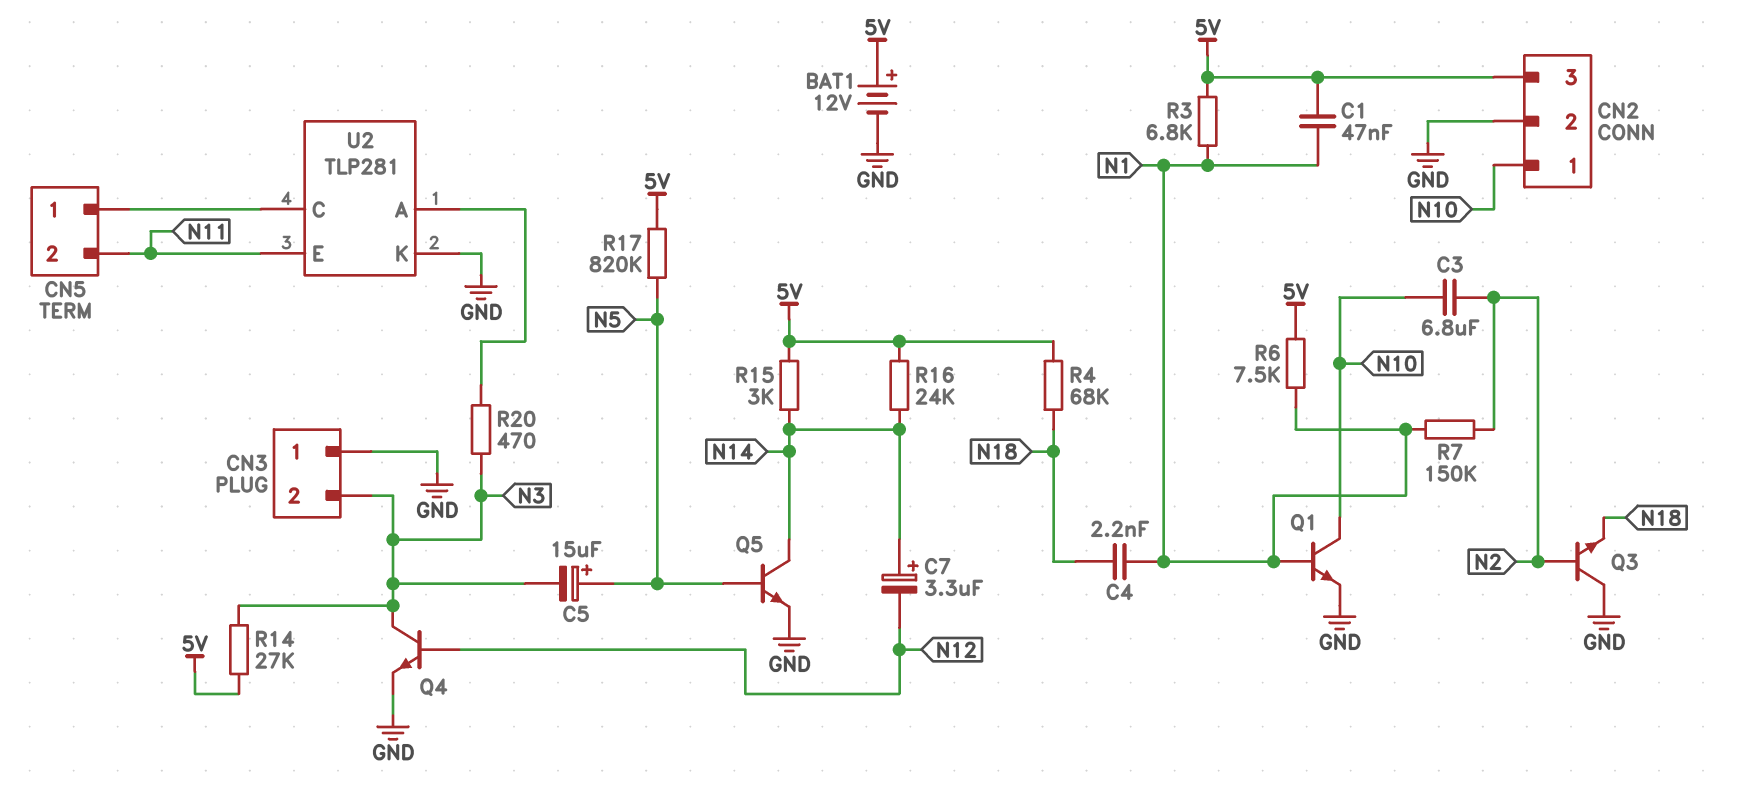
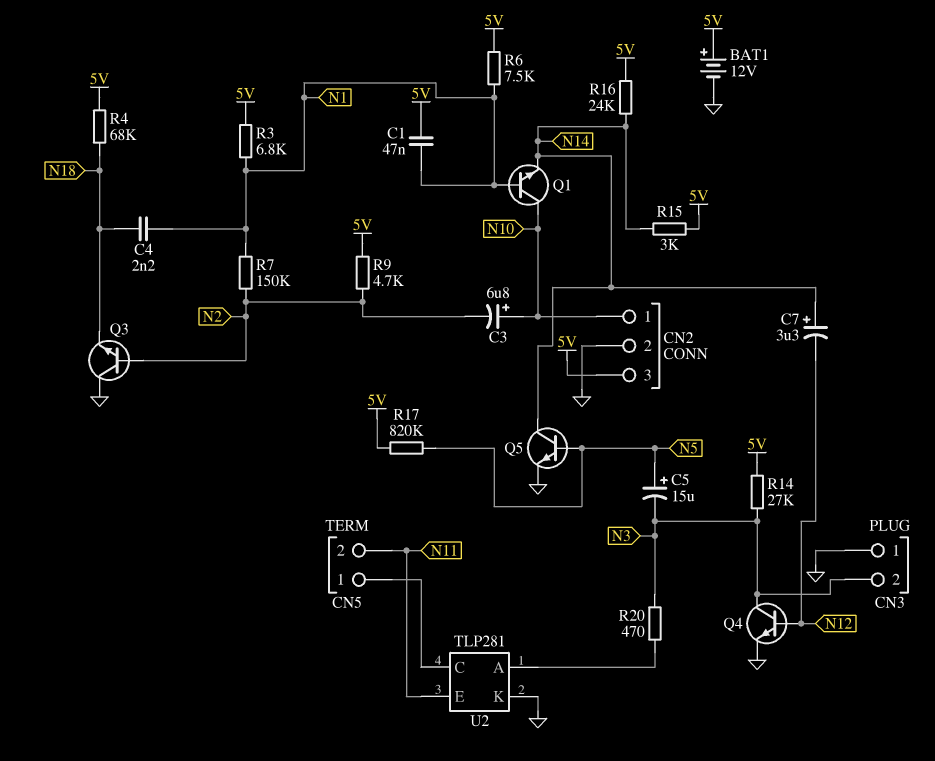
C3: 6.8uF (N2, N10) -> 6.8uF (plus N10, minus N2)
Q1: NPN (B N1, C N10, E GND) -> NPN (B N1, C N10, E N14)
R9: none -> 4.7k (5V, N2)

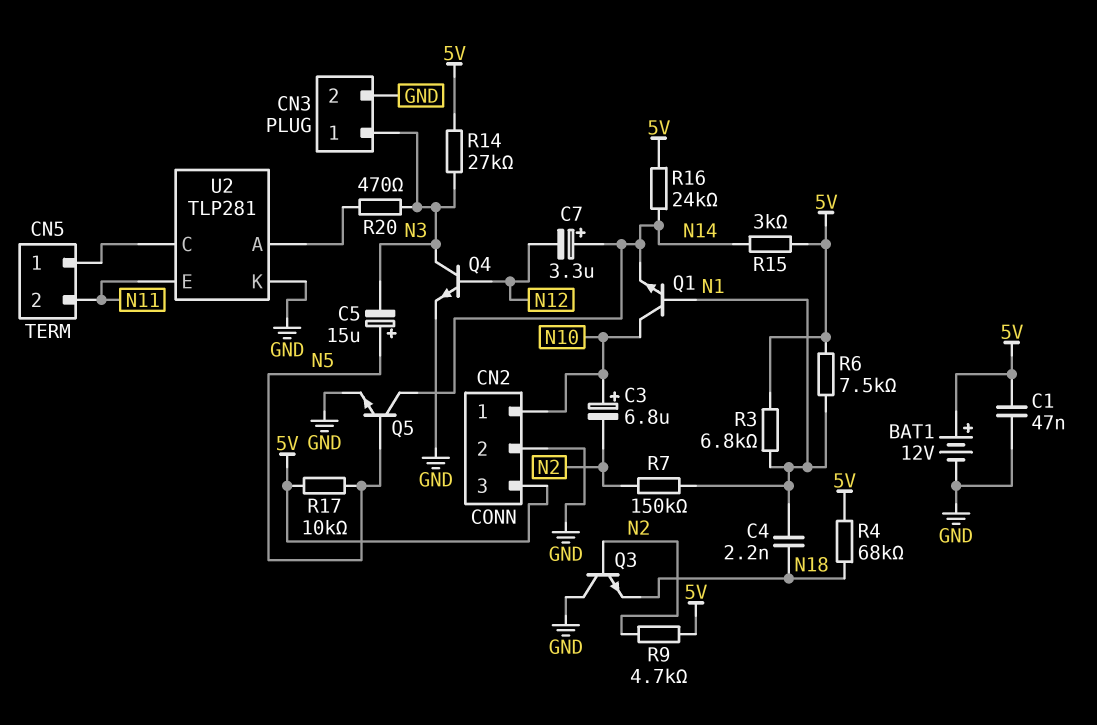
C1: 47nF (5V, N1) -> 47nF (5V, GND)
CN3 pin 1: GND -> N3
CN3 pin 2: N3 -> GND
R17: 820k (5V, N5) -> 10k (5V, N5)

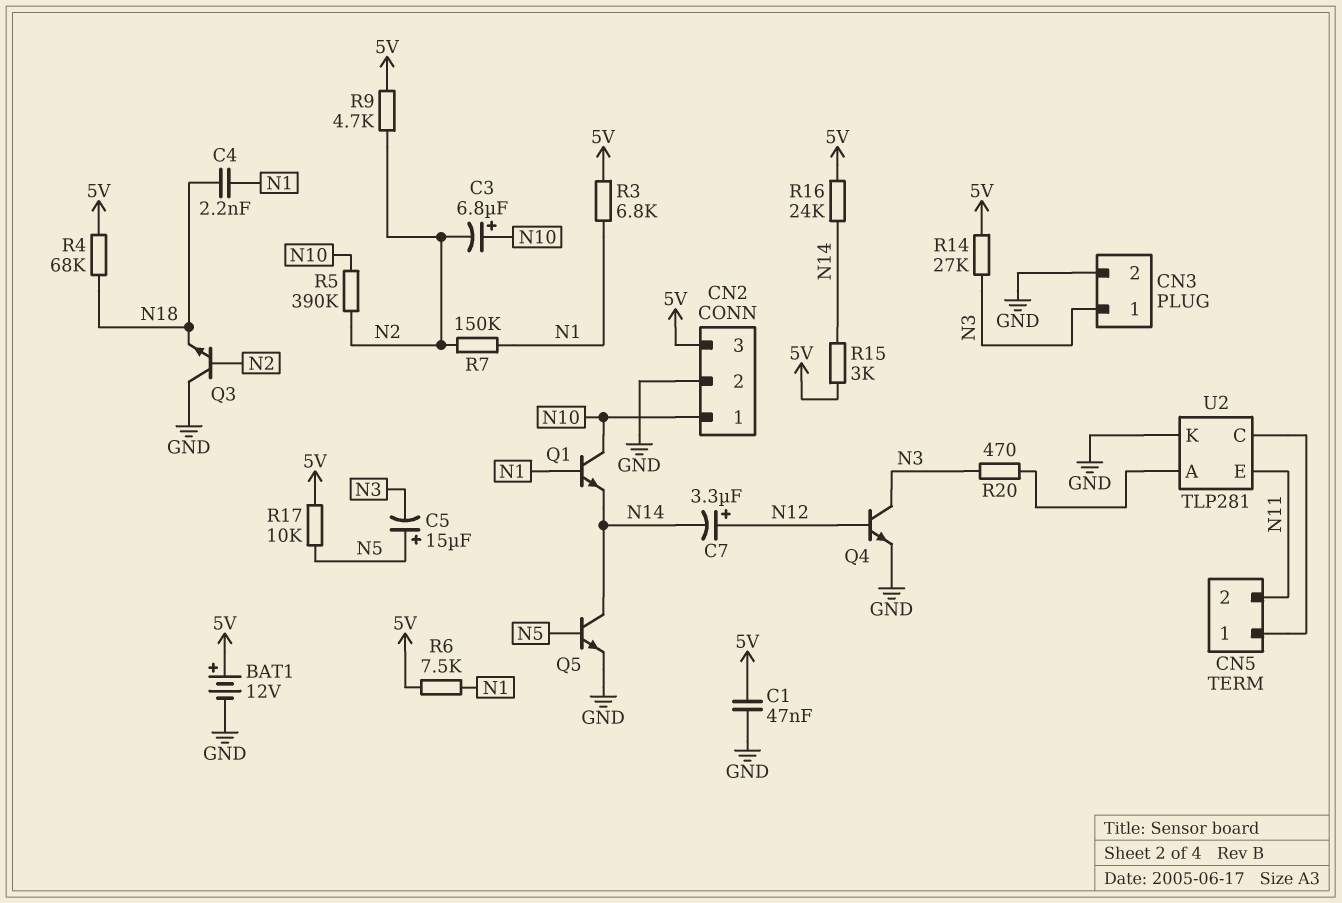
C7: 3.3uF (plus N14, minus N12) -> 3.3uF (plus N12, minus N14)
R5: none -> 390k (N2, N10)

